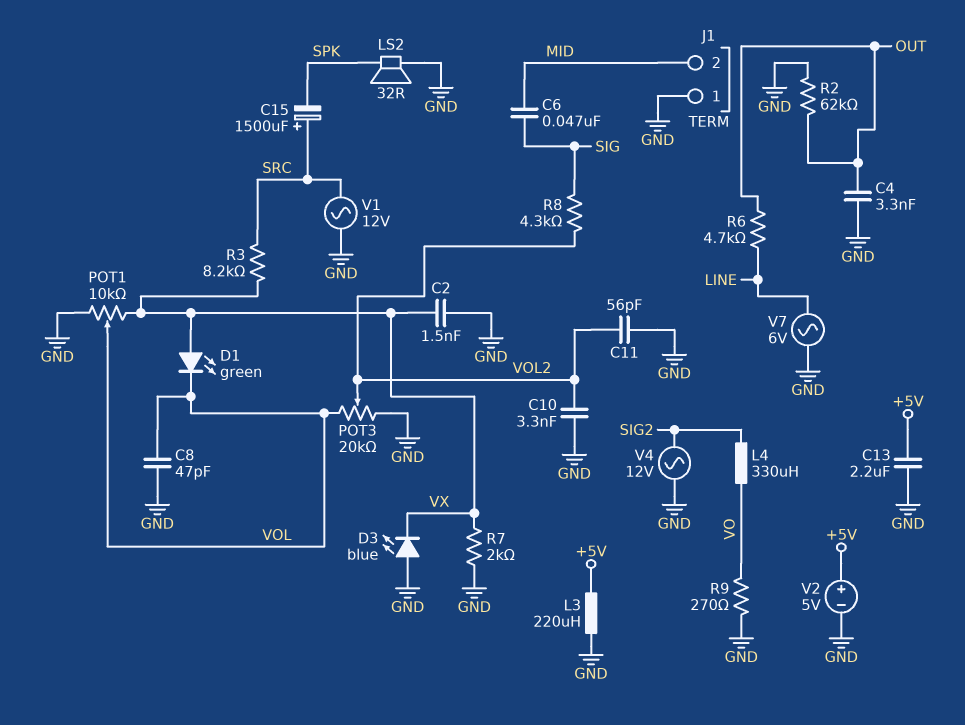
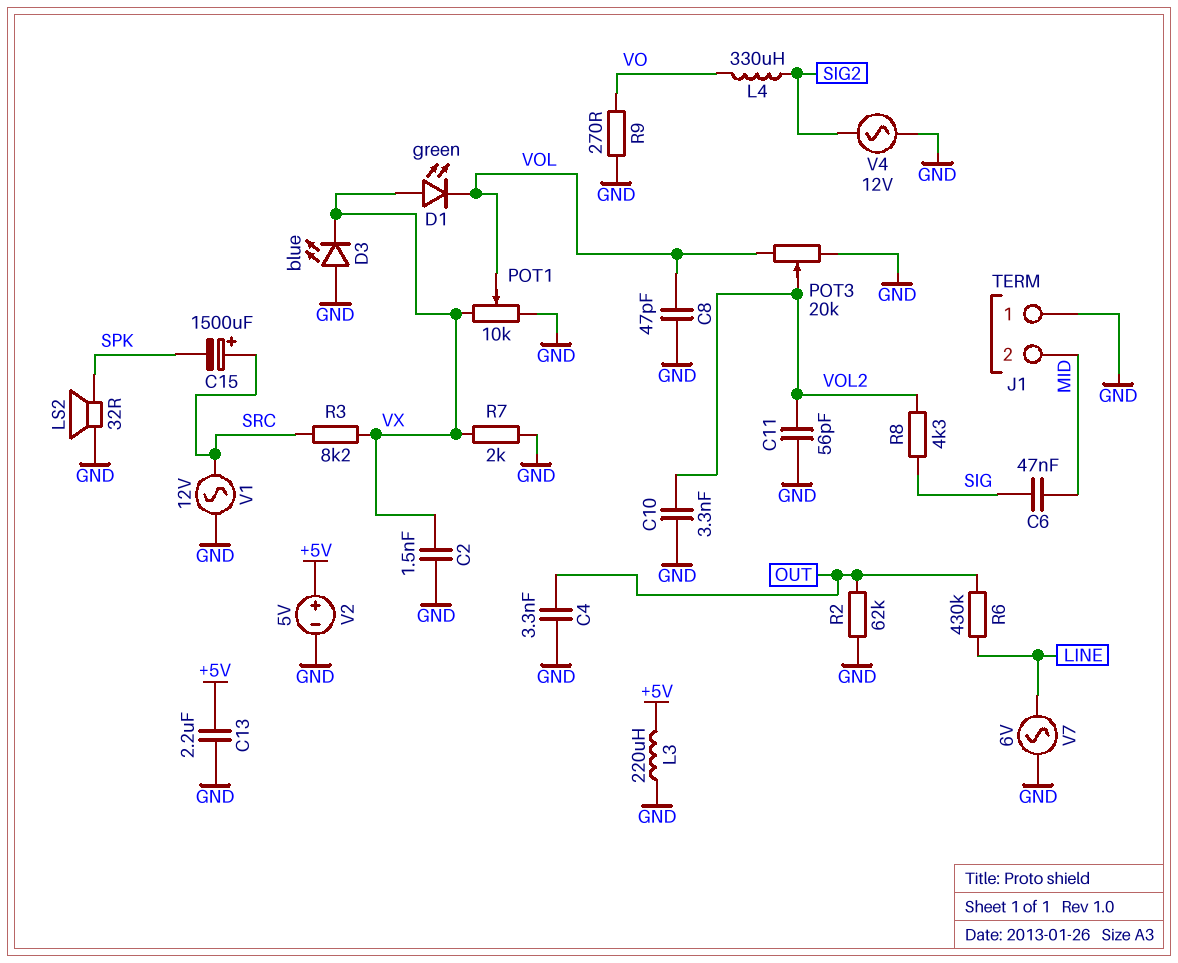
R6: 4.7k (LINE, OUT) -> 430k (LINE, OUT)

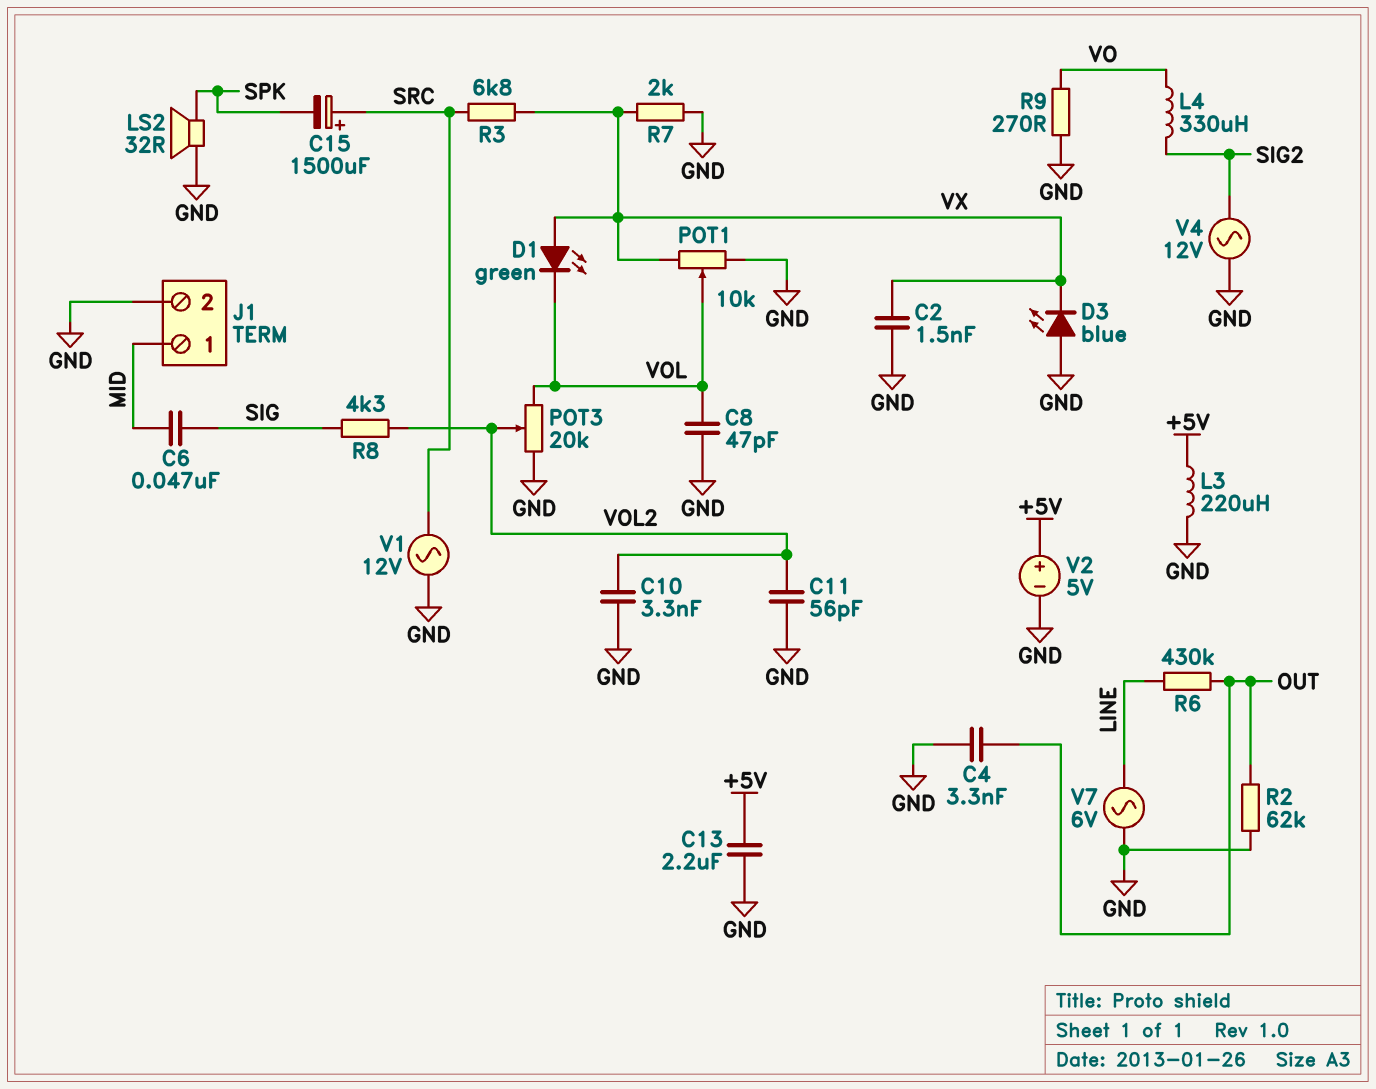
J1 pin 1: GND -> MID
J1 pin 2: MID -> GND
R3: 8.2k (SRC, VX) -> 6.8k (SRC, VX)

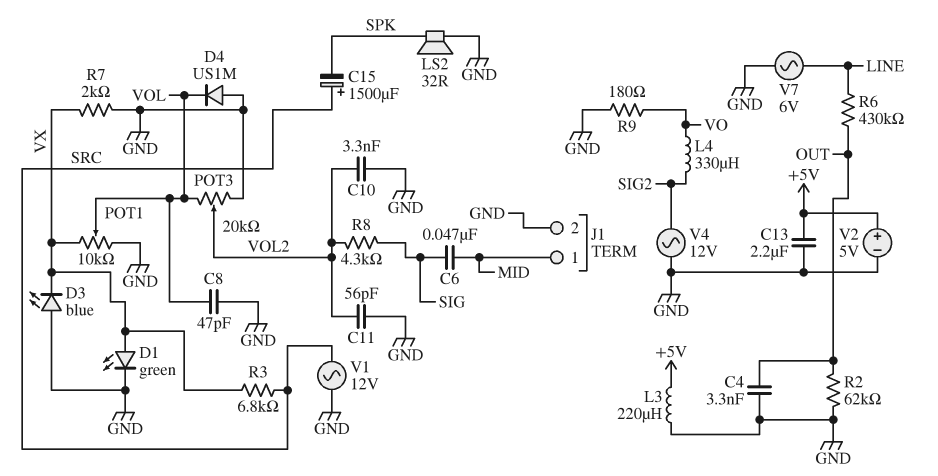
C2: 1.5nF (GND, VX) -> none
D1: LED green (A VX, K VOL) -> LED green (A VX, K GND)
D4: none -> diode US1M (A GND, K VOL)
R9: 270 (GND, VO) -> 180 (GND, VO)

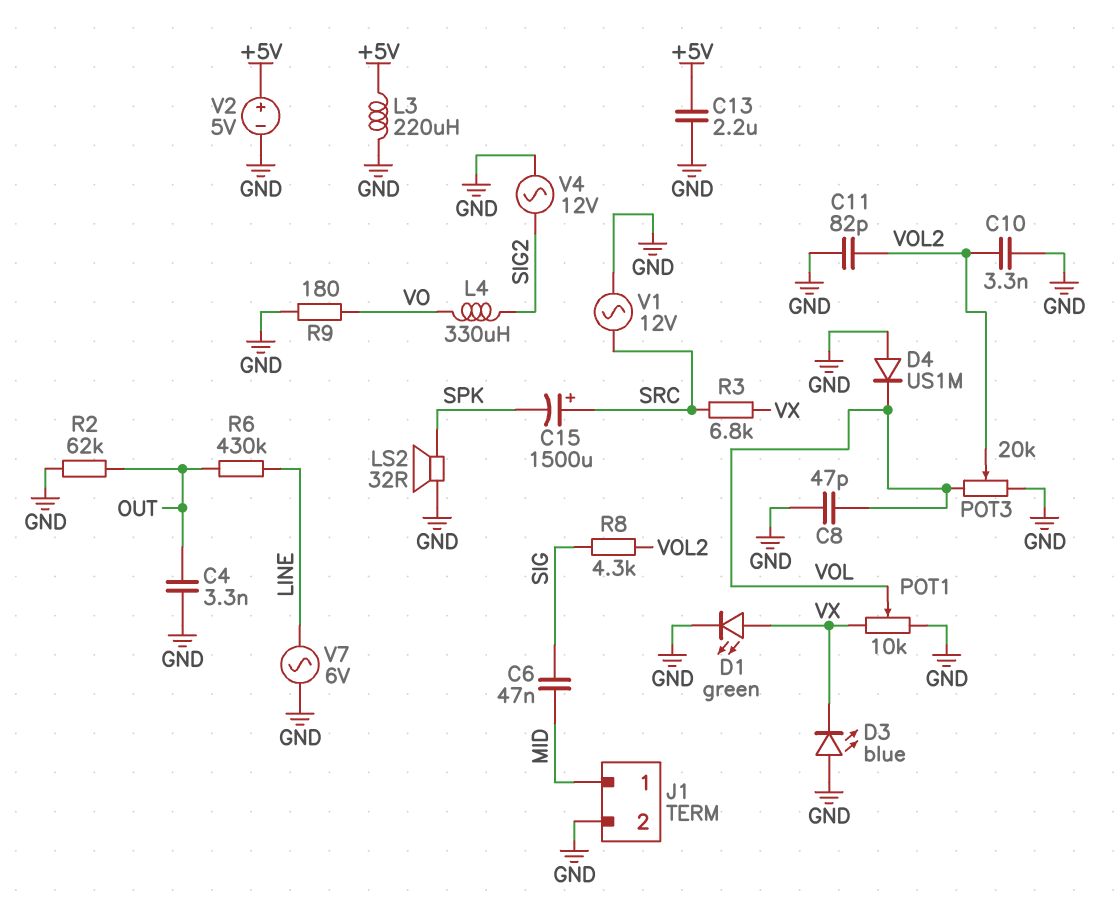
C11: 56pF (GND, VOL2) -> 82pF (GND, VOL2)
R7: 2k (GND, VX) -> none

